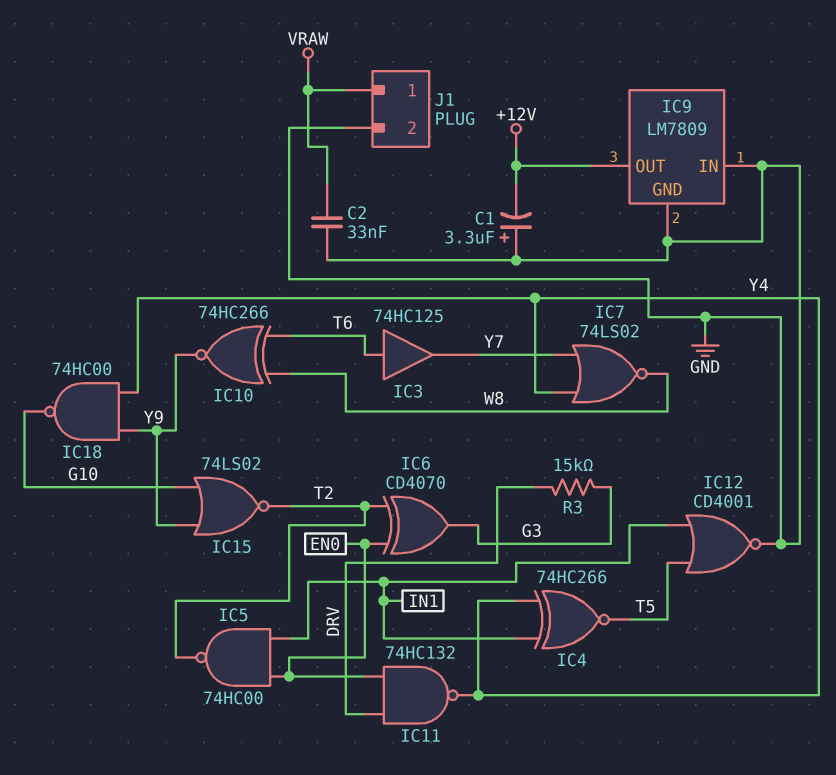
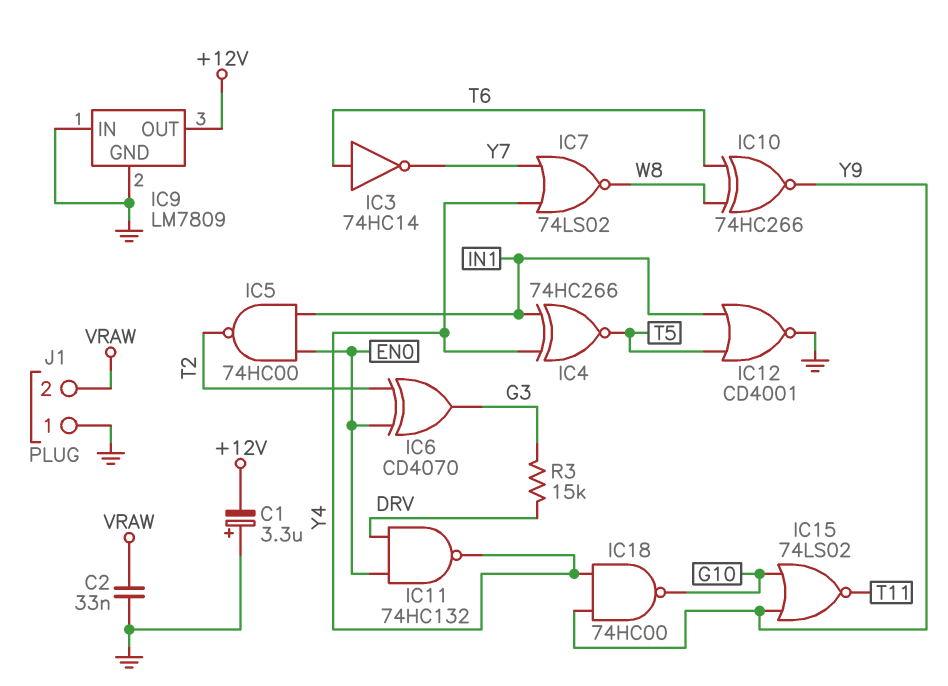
IC3: buffer 74HC125 (in T6, out Y7) -> NOT 74HC14 (in T6, out Y7)
IC15: NOR 74LS02 (in G10, in Y9, out T2) -> NOR 74LS02 (in G10, in Y9, out T11)
J1 pin 1: VRAW -> GND
J1 pin 2: GND -> VRAW

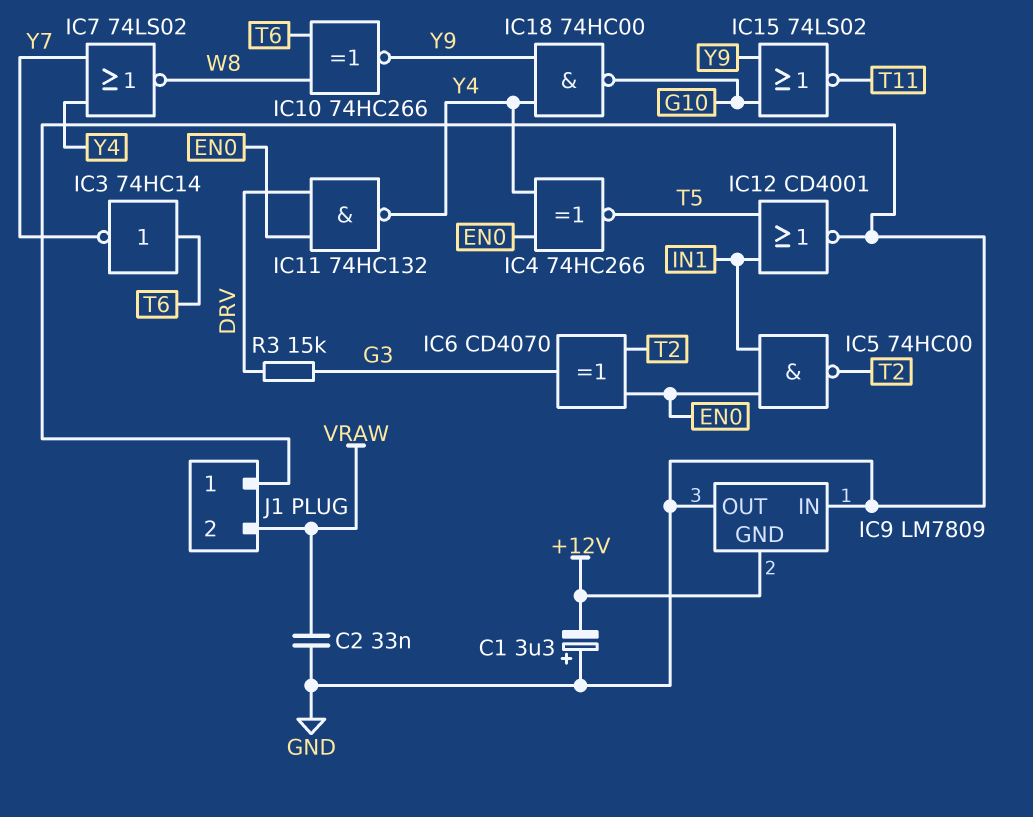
IC4: XNOR 74HC266 (in IN1, in Y4, out T5) -> XNOR 74HC266 (in EN0, in Y4, out T5)
IC9 pin GND: GND -> +12V
IC9 pin OUT: +12V -> GND

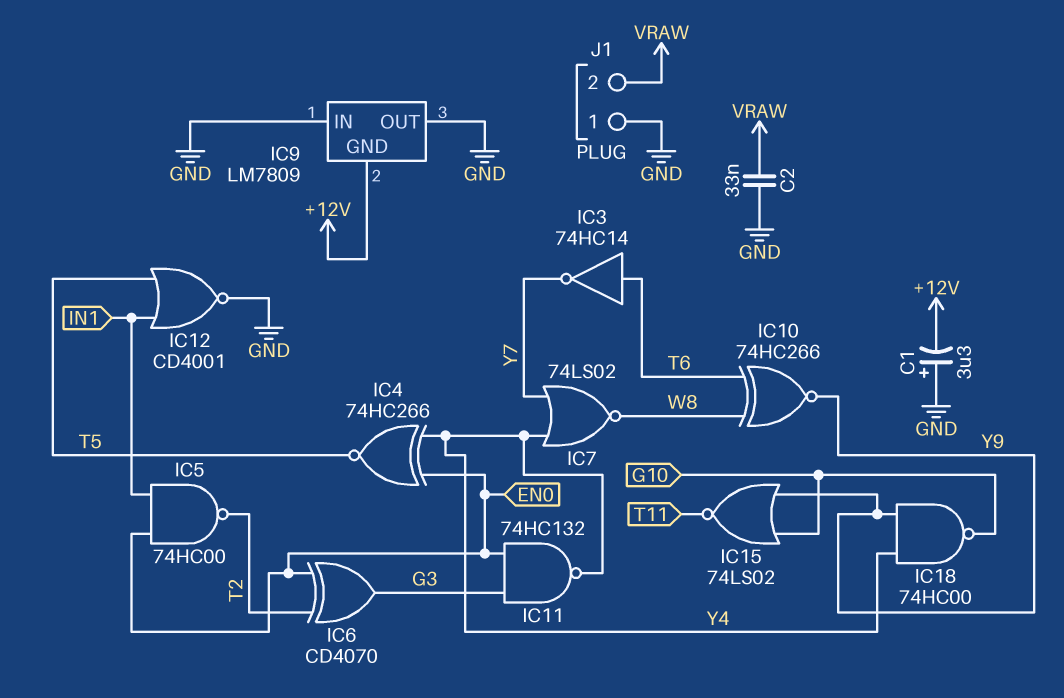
IC11: NAND 74HC132 (in DRV, in EN0, out Y4) -> NAND 74HC132 (in EN0, in G3, out Y4)
R3: 15k (DRV, G3) -> none

